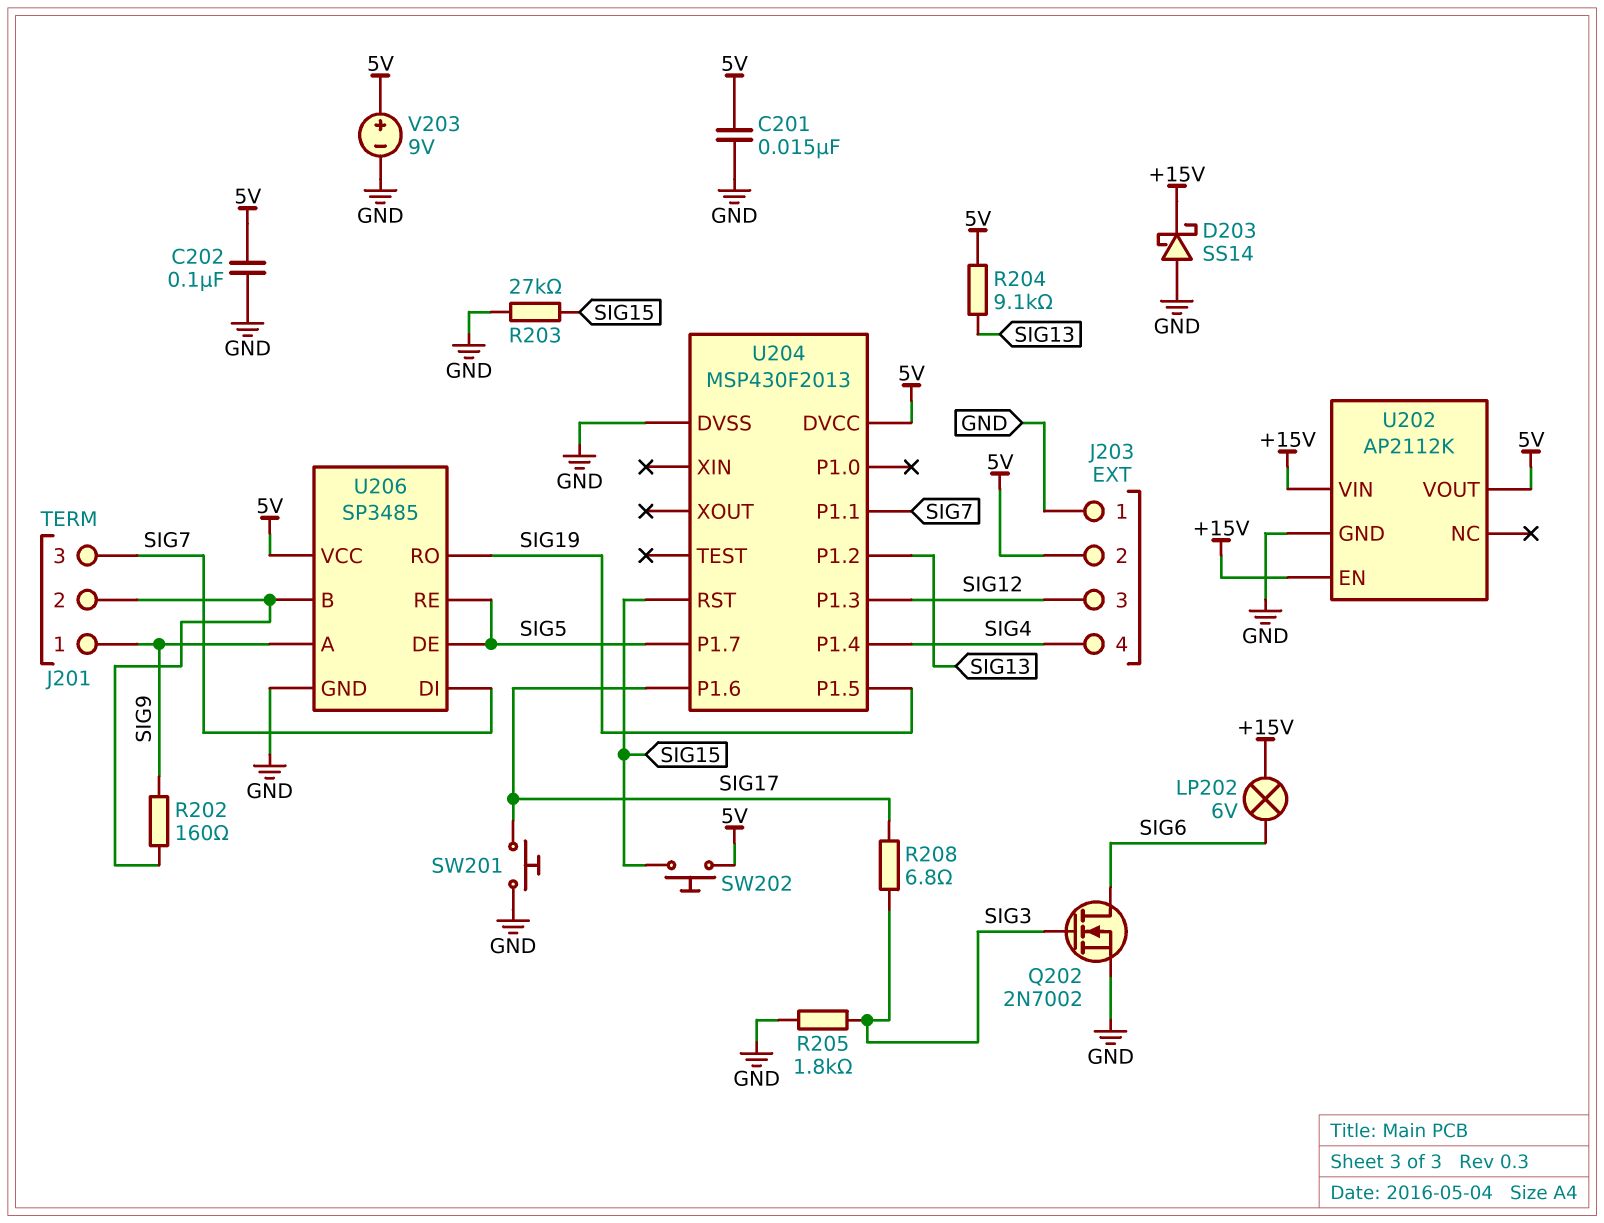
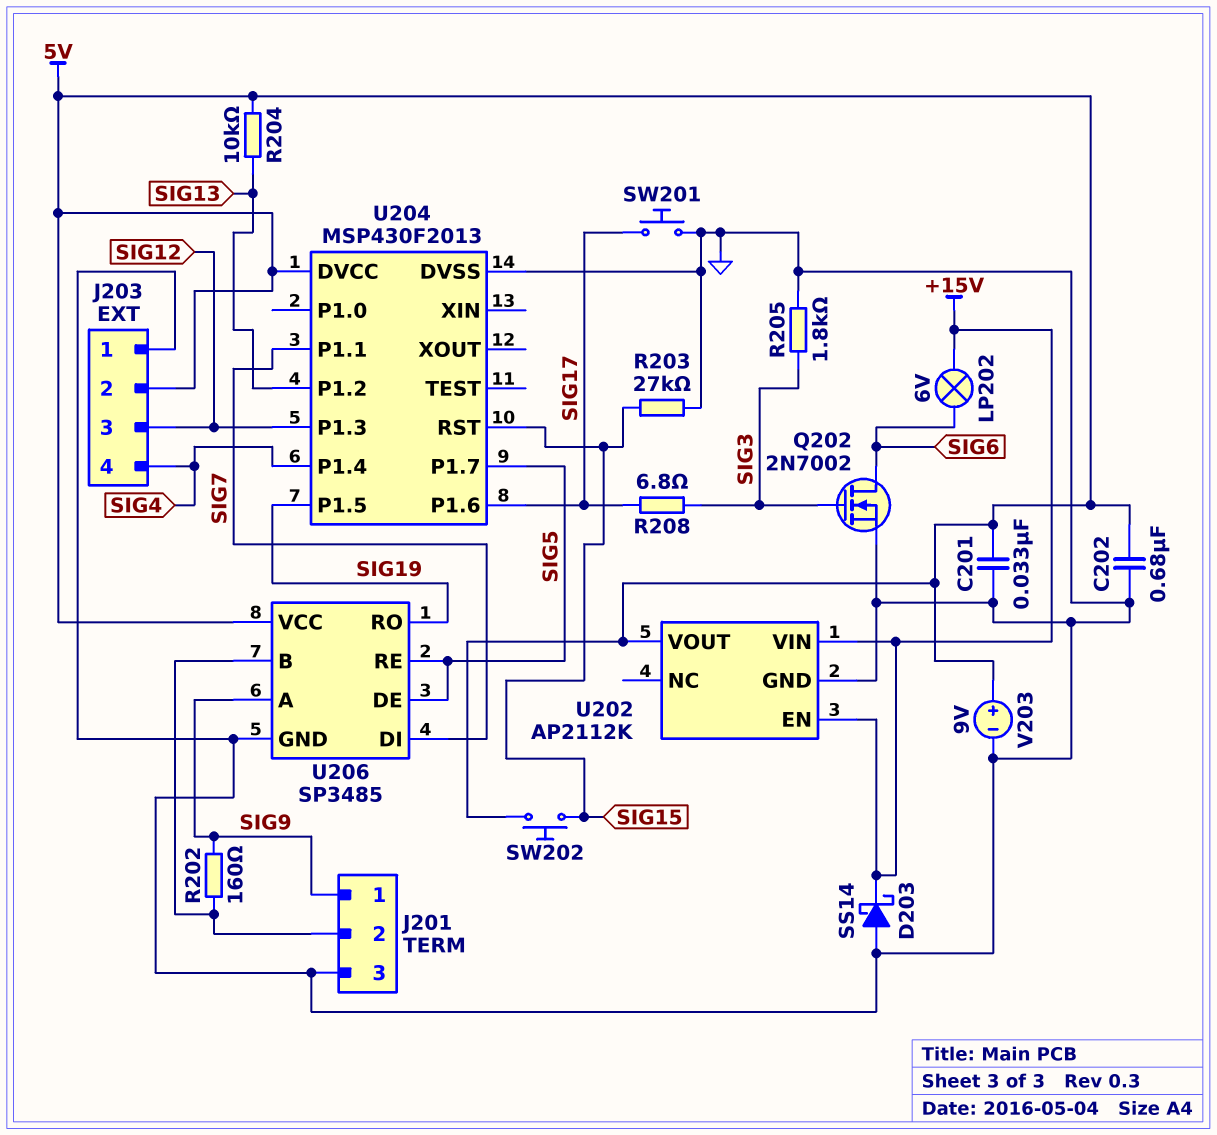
C201: 15nF (5V, GND) -> 33nF (5V, GND)
C202: 100nF (5V, GND) -> 680nF (5V, GND)
J201 pin 3: SIG7 -> GND
R204: 9.1k (5V, SIG13) -> 10k (5V, SIG13)

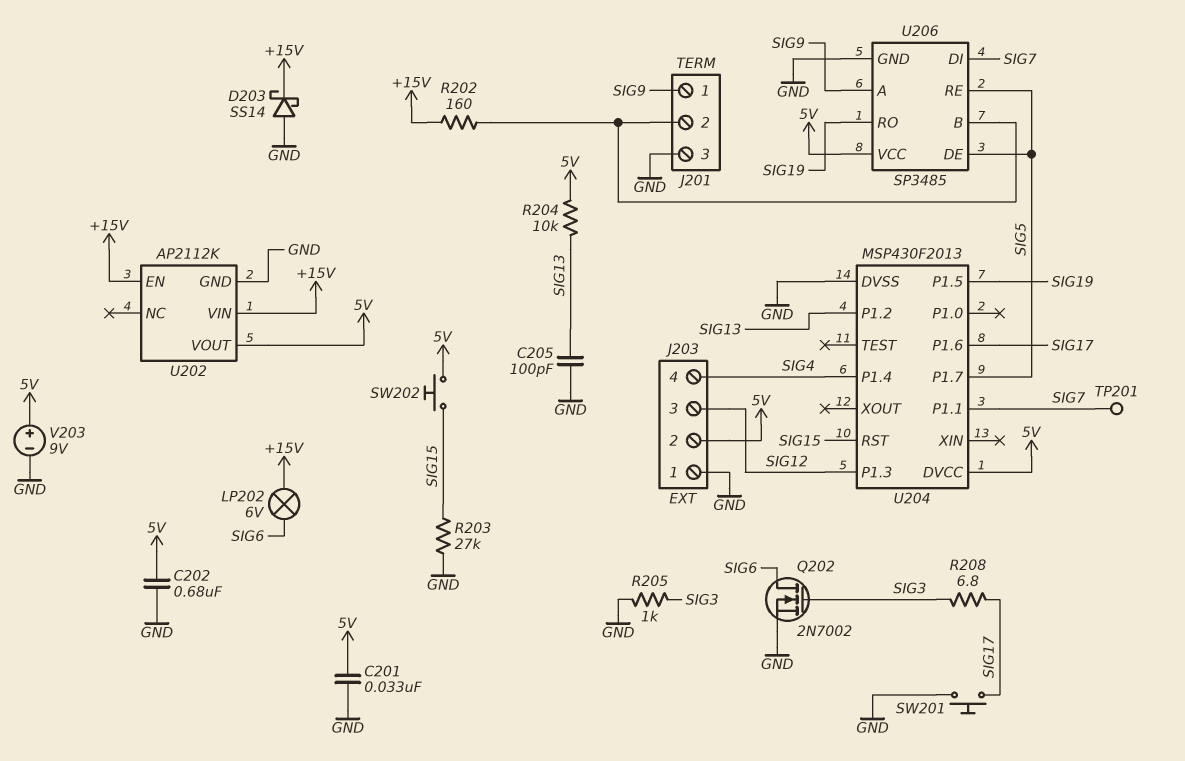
C205: none -> 100pF (GND, SIG13)
R202: 160 (J201/2, SIG9) -> 160 (+15V, J201/2)
R205: 1.8k (GND, SIG3) -> 1k (GND, SIG3)
TP201: none -> test point (SIG7)

